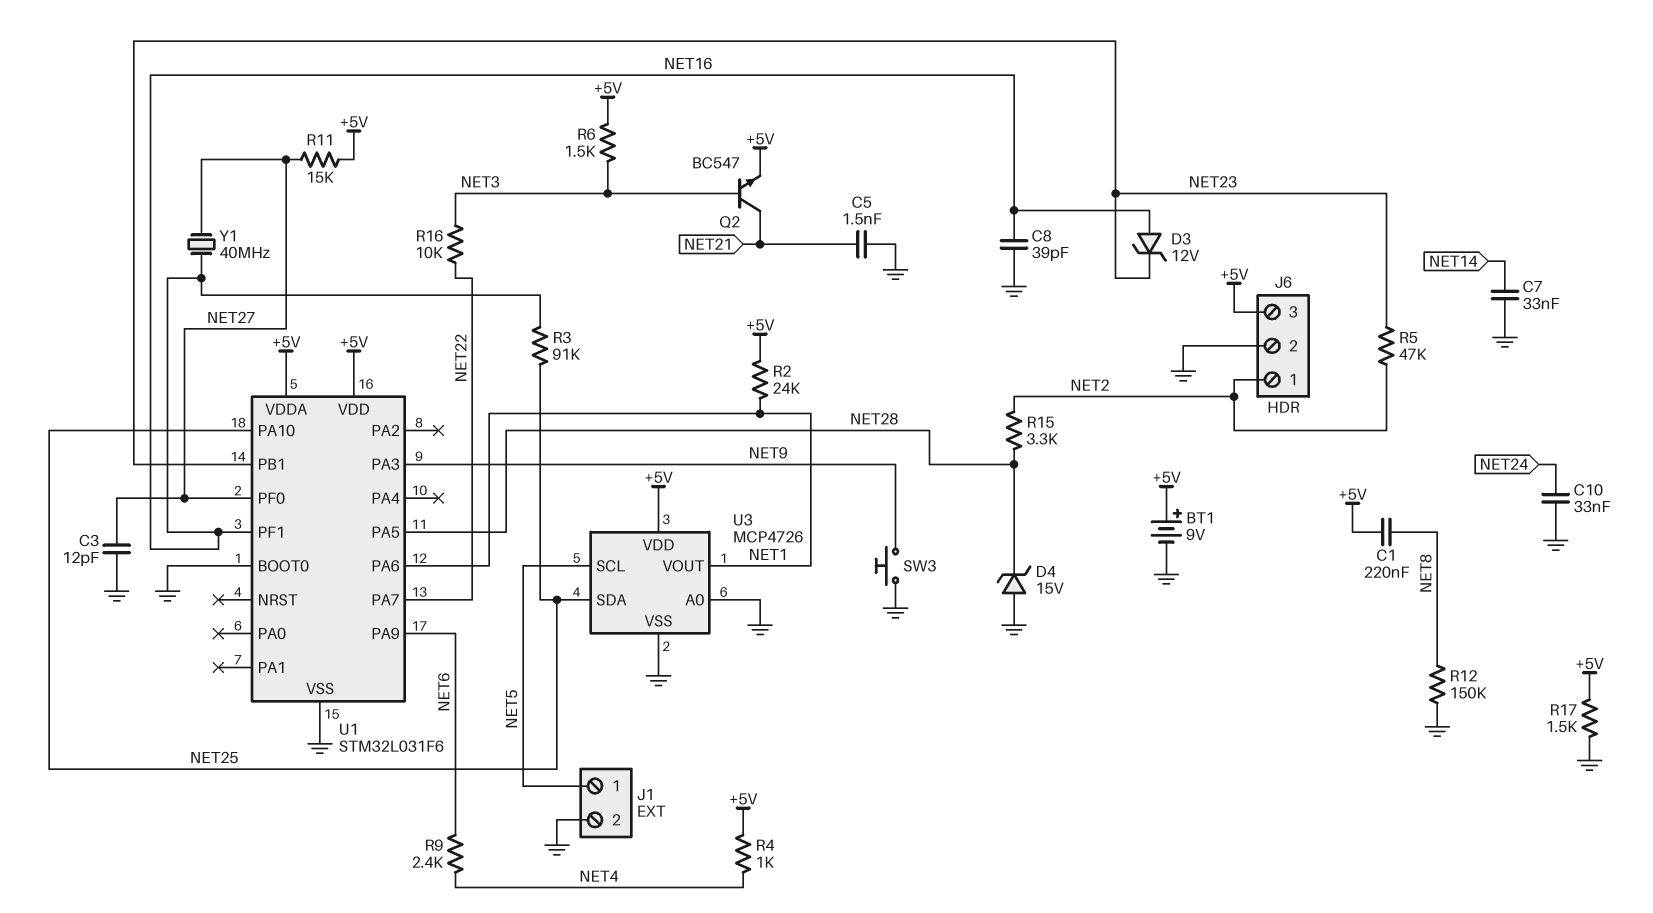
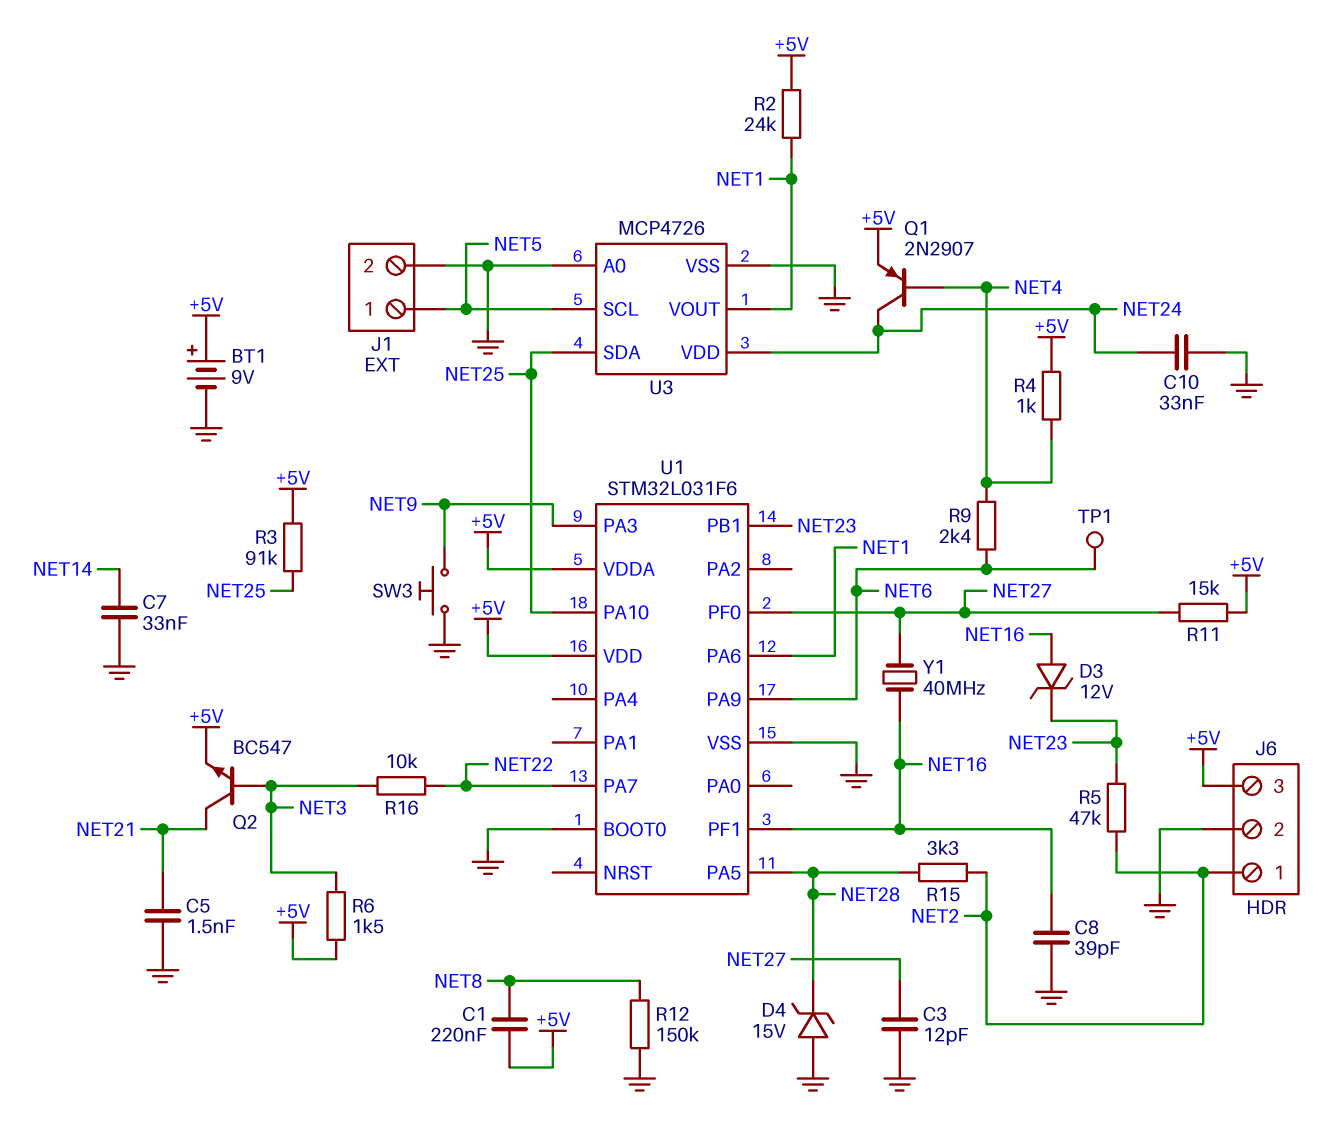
Q1: none -> PNP 2N2907 (B NET4, C NET24, E +5V)
R3: 91k (NET16, NET25) -> 91k (+5V, NET25)
R17: 1.5k (+5V, GND) -> none
TP1: none -> test point (NET6)
U3 pin VDD: +5V -> NET24

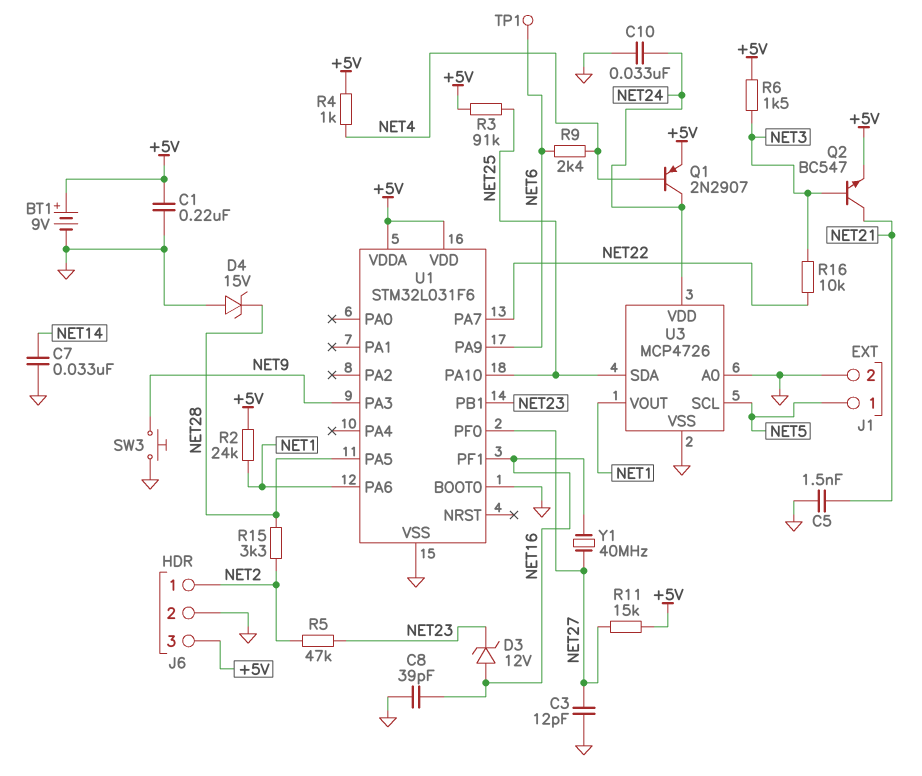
C1: 220nF (+5V, NET8) -> 220nF (+5V, GND)
R12: 150k (GND, NET8) -> none

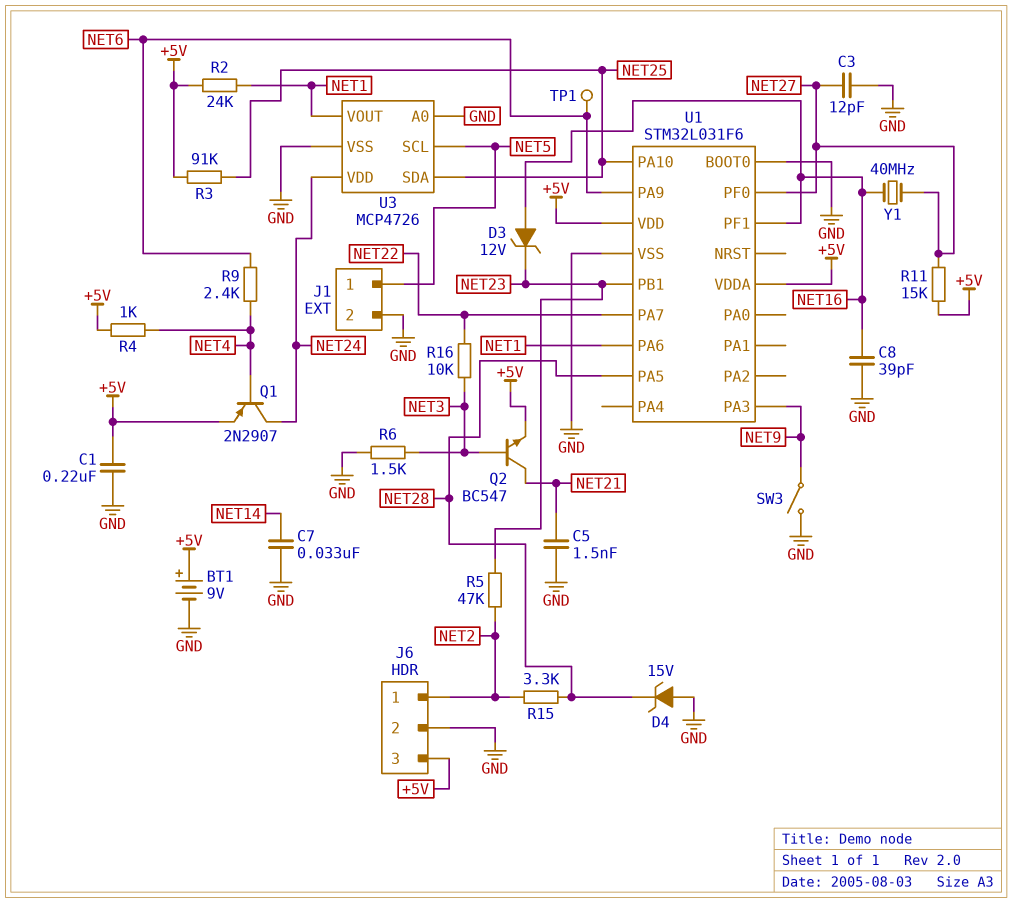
C10: 33nF (GND, NET24) -> none
R6: 1.5k (+5V, NET3) -> 1.5k (GND, NET3)
SW3: button (GND, NET9) -> switch (GND, NET9)

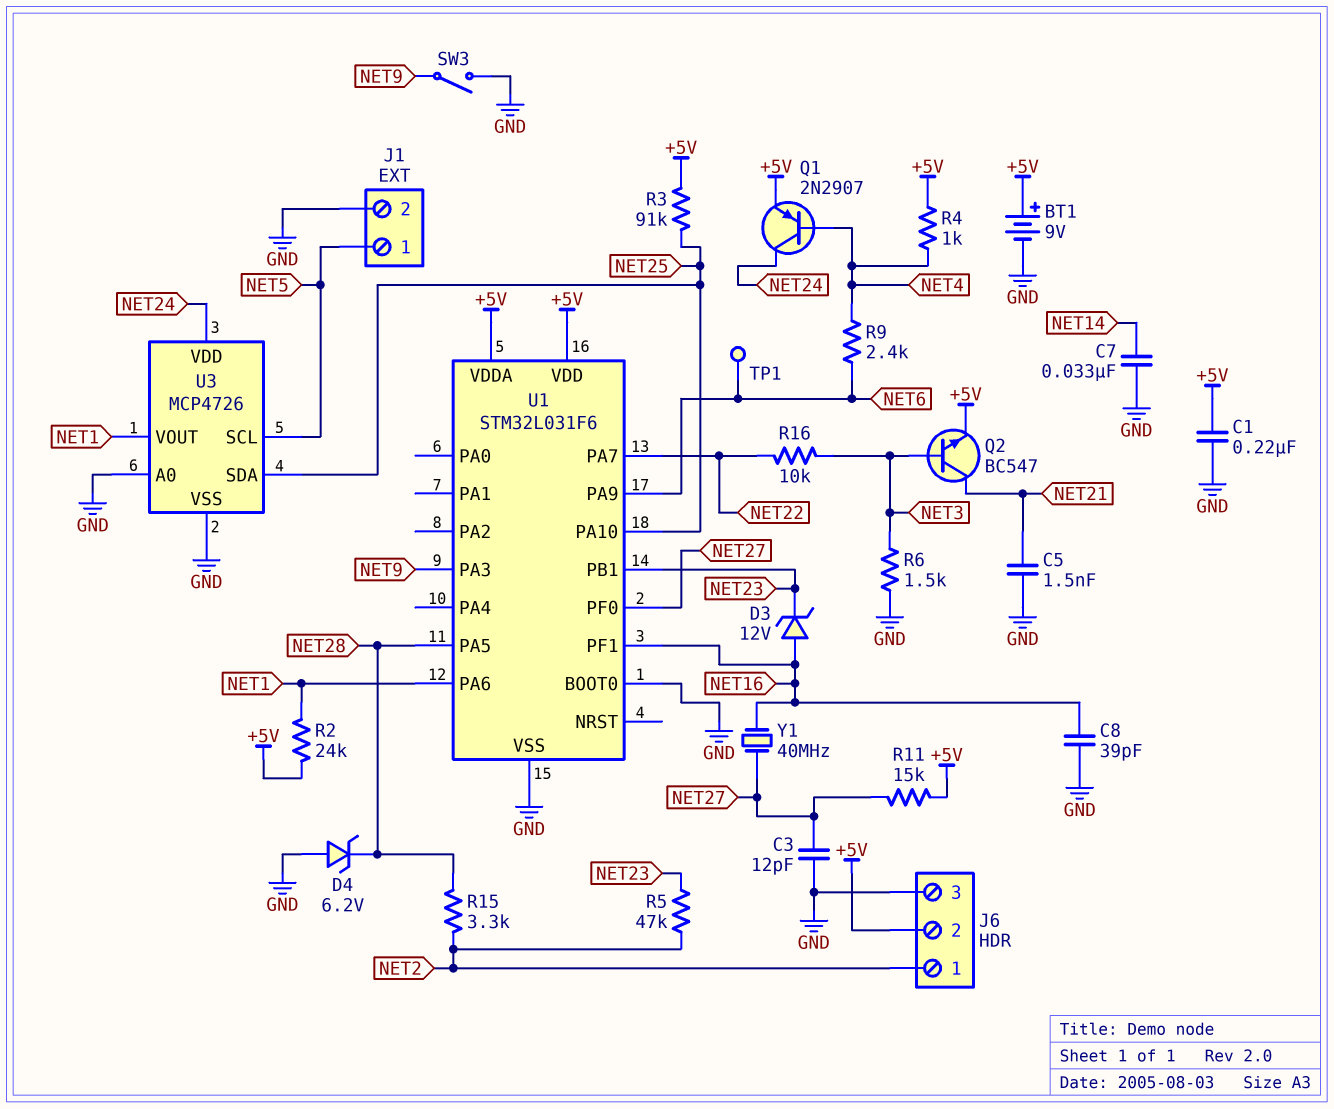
D4: zener 15V (A GND, K NET28) -> zener 6.2V (A GND, K NET28)
J6 pin 2: GND -> +5V
J6 pin 3: +5V -> GND

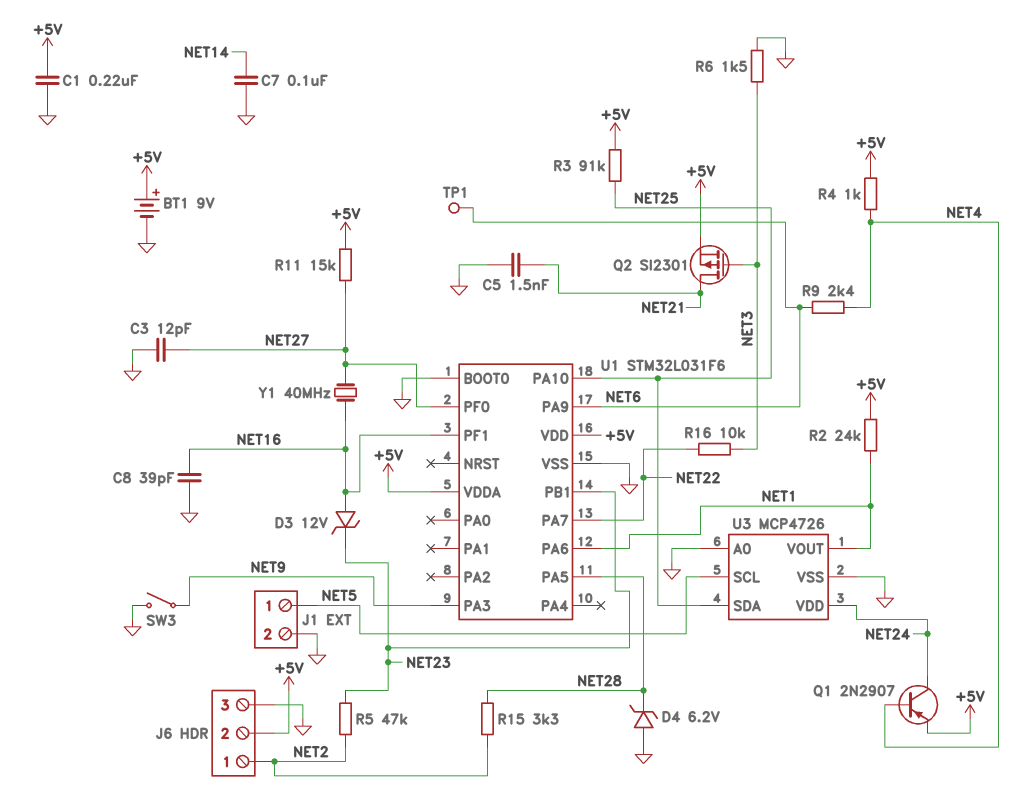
C7: 33nF (GND, NET14) -> 100nF (GND, NET14)
Q2: NPN BC547 (B NET3, C NET21, E +5V) -> PMOS SI2301 (G NET3, D NET21, S +5V)

